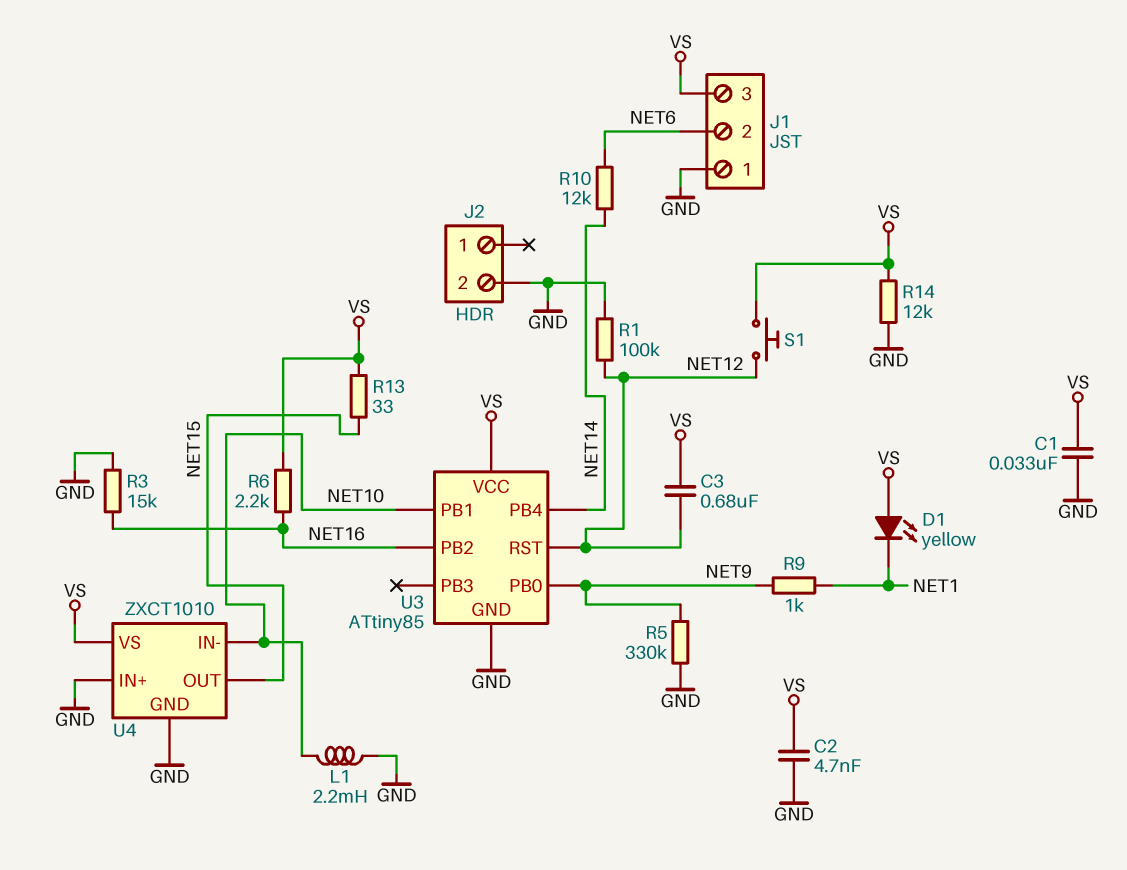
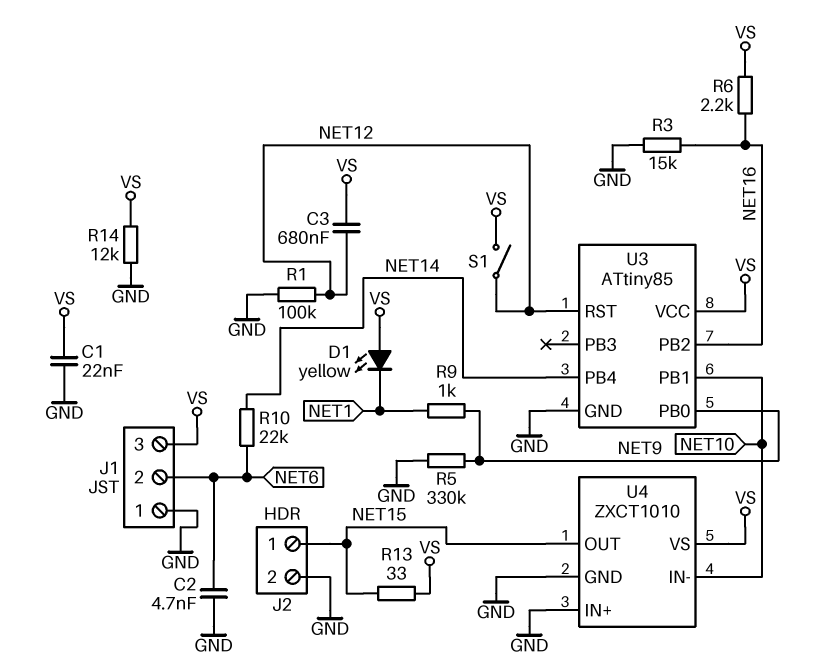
C1: 33nF (GND, VS) -> 22nF (GND, VS)
C2: 4.7nF (GND, VS) -> 4.7nF (GND, NET6)
J2 pin 1: none -> NET15
L1: 2.2mH (GND, NET10) -> none
R10: 12k (NET6, NET14) -> 22k (NET6, NET14)
S1: button (NET12, VS) -> switch (NET12, VS)

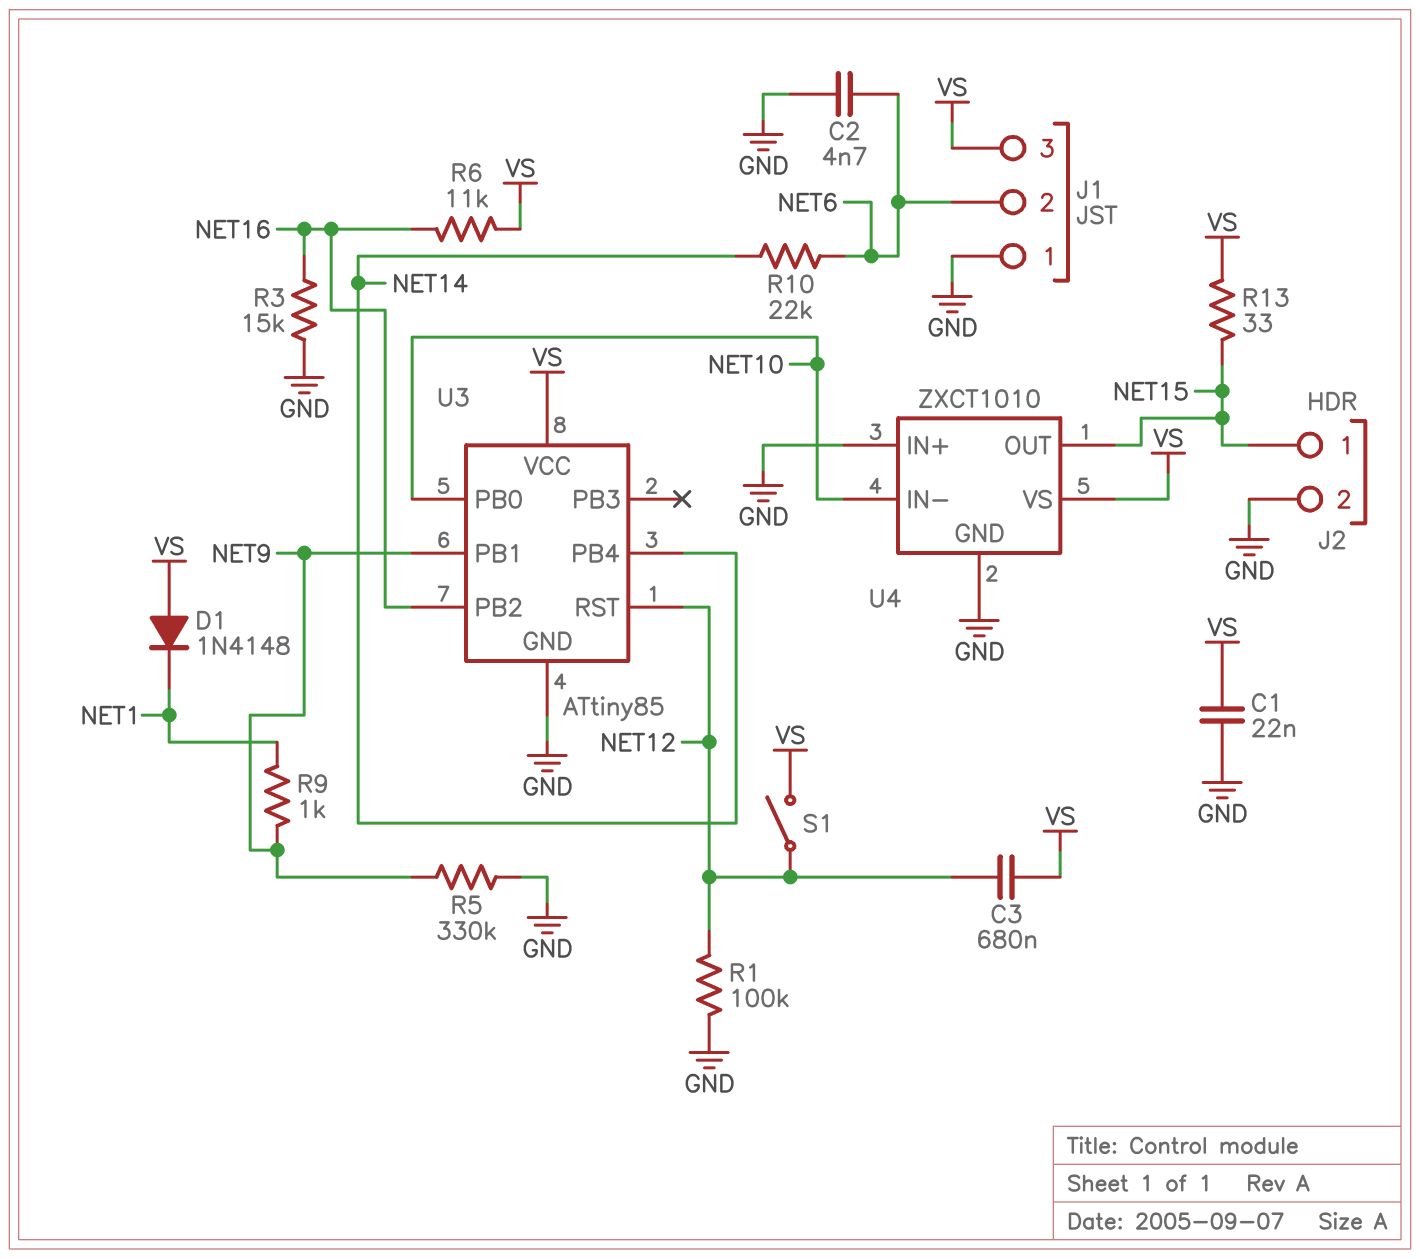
D1: LED yellow (A VS, K NET1) -> diode 1N4148 (A VS, K NET1)
R6: 2.2k (NET16, VS) -> 11k (NET16, VS)
R14: 12k (GND, VS) -> none
U3 pin PB0: NET9 -> NET10
U3 pin PB1: NET10 -> NET9

